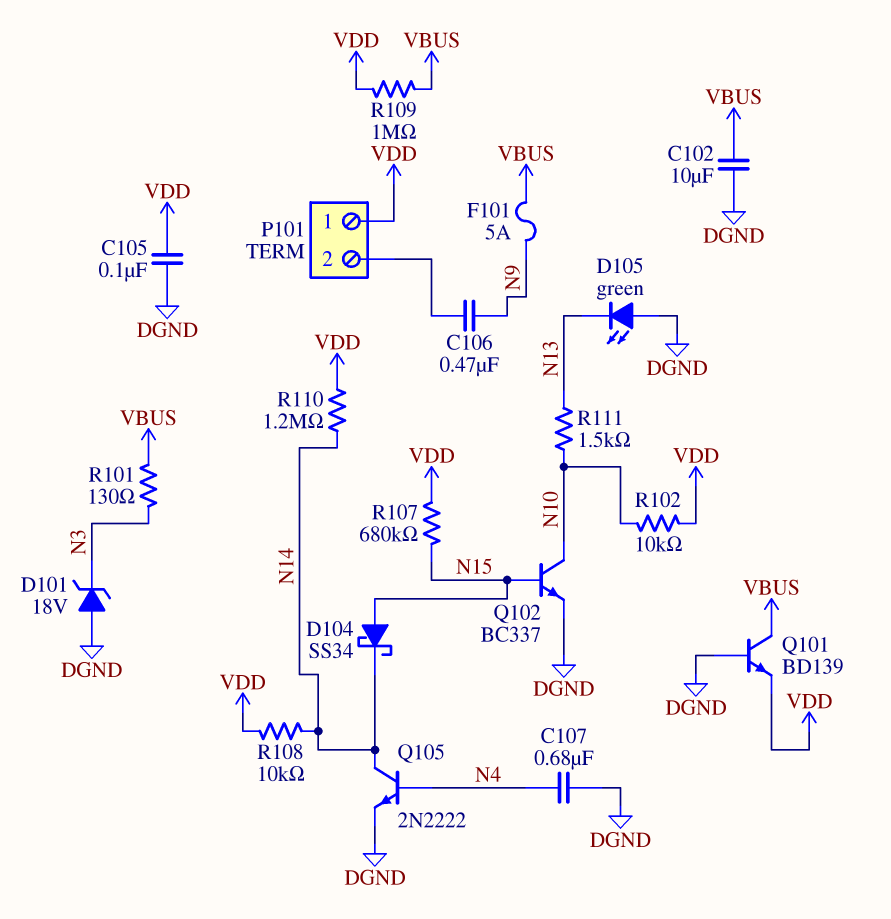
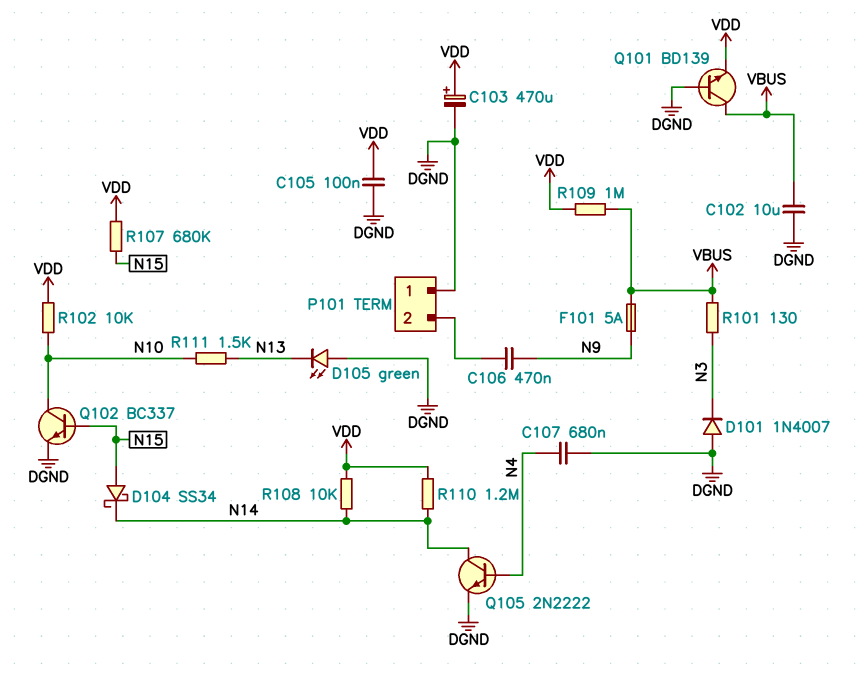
C103: none -> 470uF (plus VDD, minus DGND)
D101: zener 18V (A DGND, K N3) -> diode 1N4007 (A DGND, K N3)
P101 pin 1: VDD -> DGND

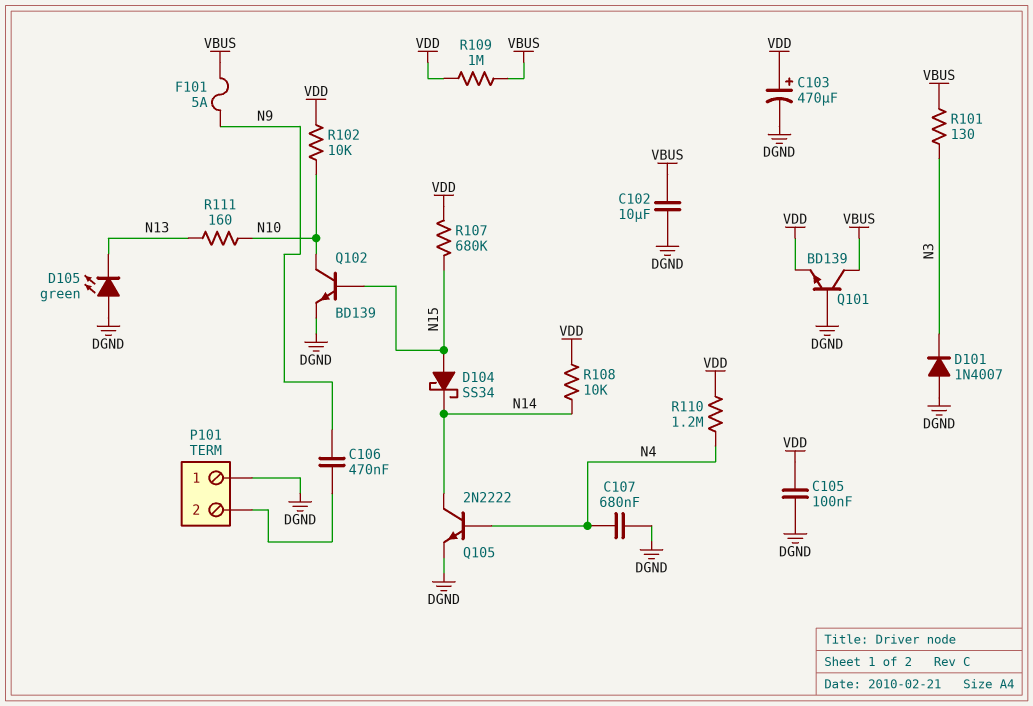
Q102: NPN BC337 (B N15, C N10, E DGND) -> NPN BD139 (B N15, C N10, E DGND)
R110: 1.2M (N14, VDD) -> 1.2M (N4, VDD)
R111: 1.5k (N10, N13) -> 160 (N10, N13)

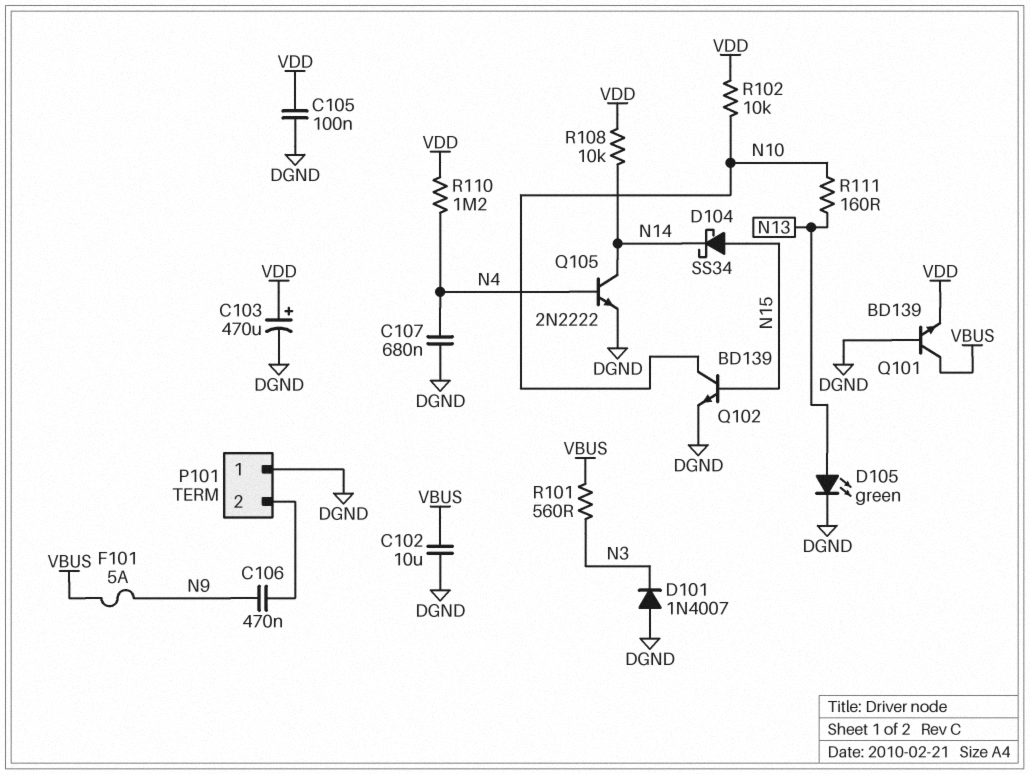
D105: LED green (A DGND, K N13) -> LED green (A N13, K DGND)
R101: 130 (N3, VBUS) -> 560 (N3, VBUS)
R107: 680k (N15, VDD) -> none
R109: 1M (VBUS, VDD) -> none

